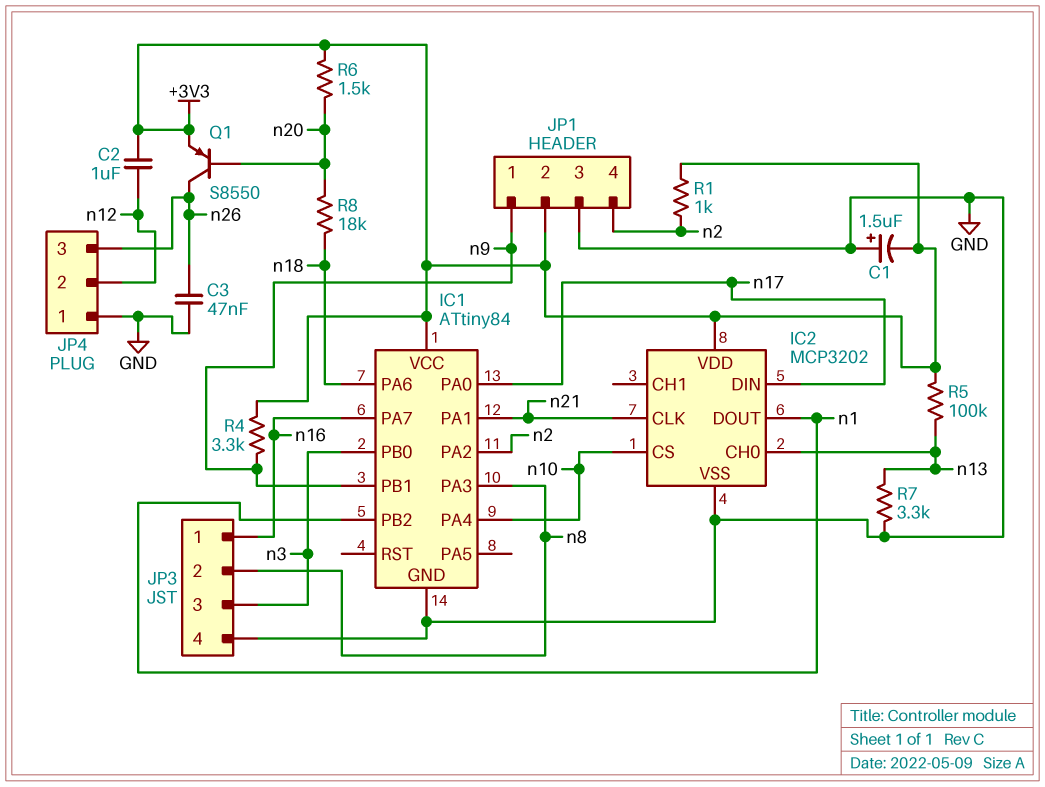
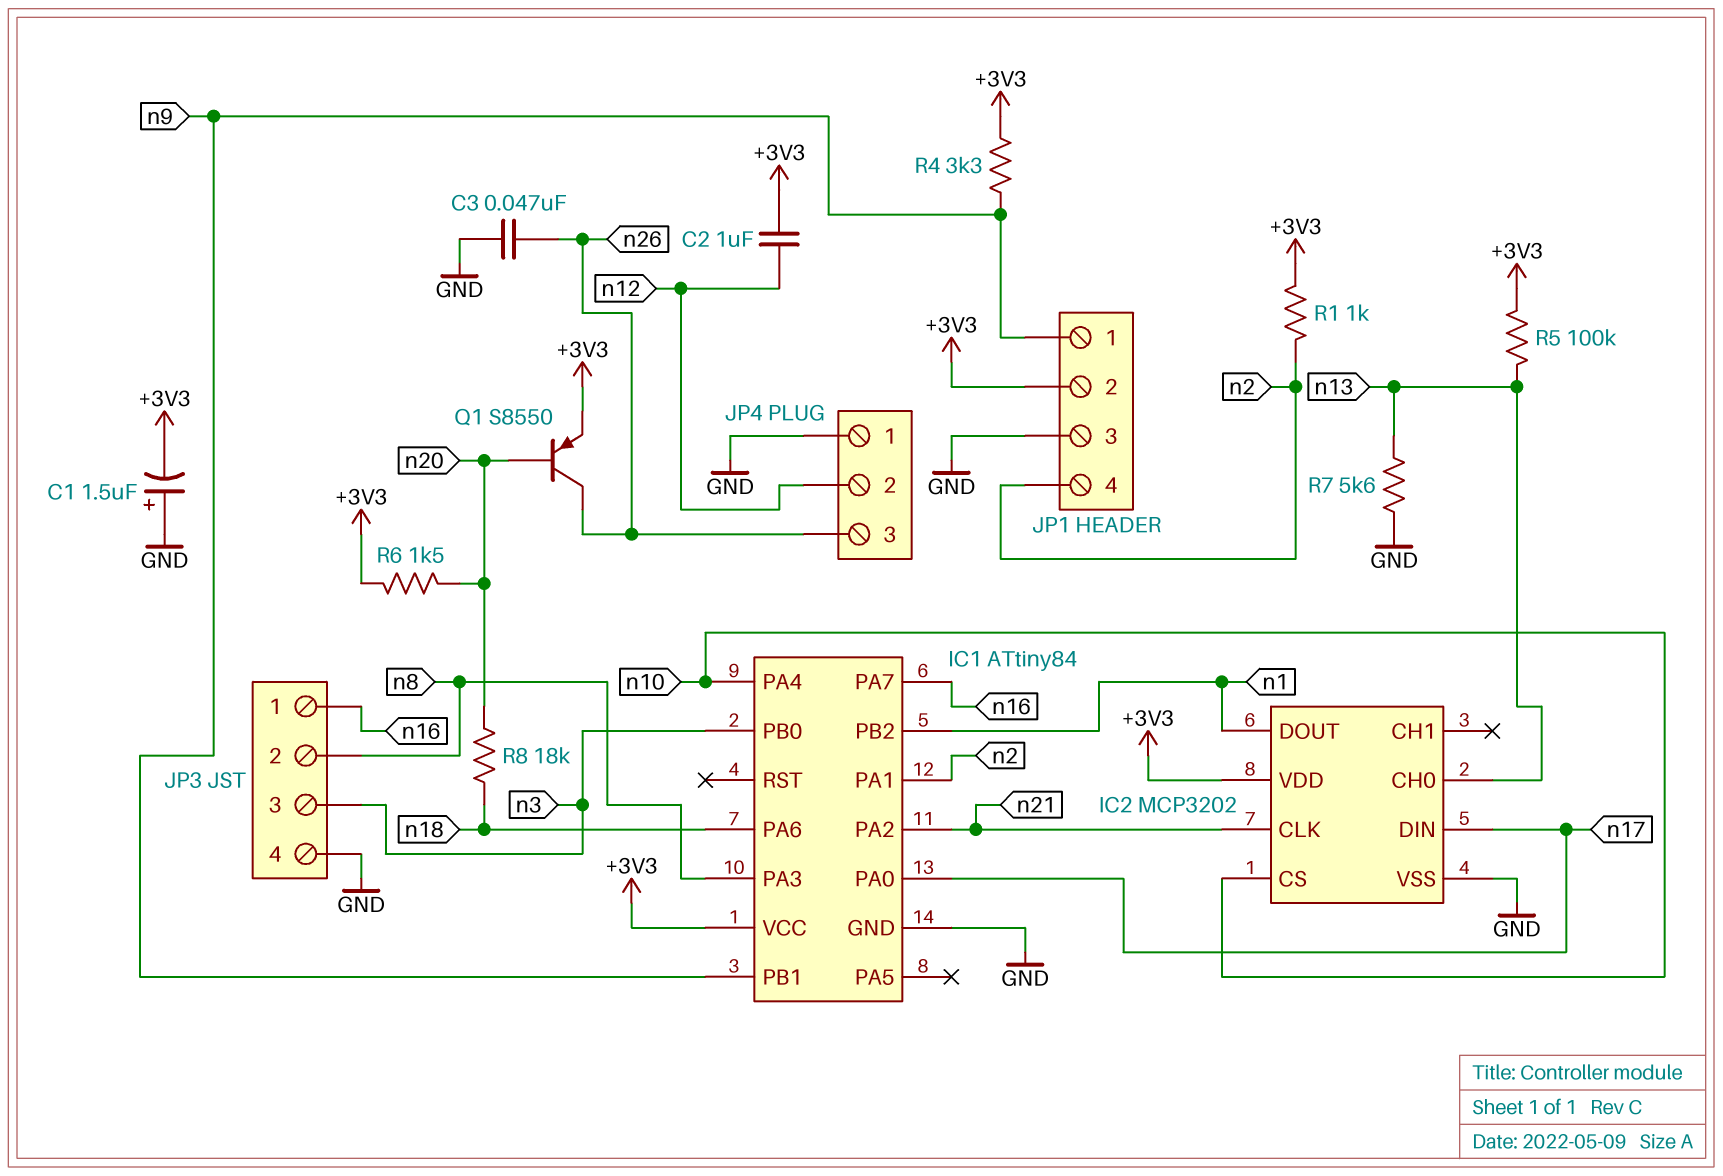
IC1 pin PA1: n21 -> n2
IC1 pin PA2: n2 -> n21
R7: 3.3k (GND, n13) -> 5.6k (GND, n13)

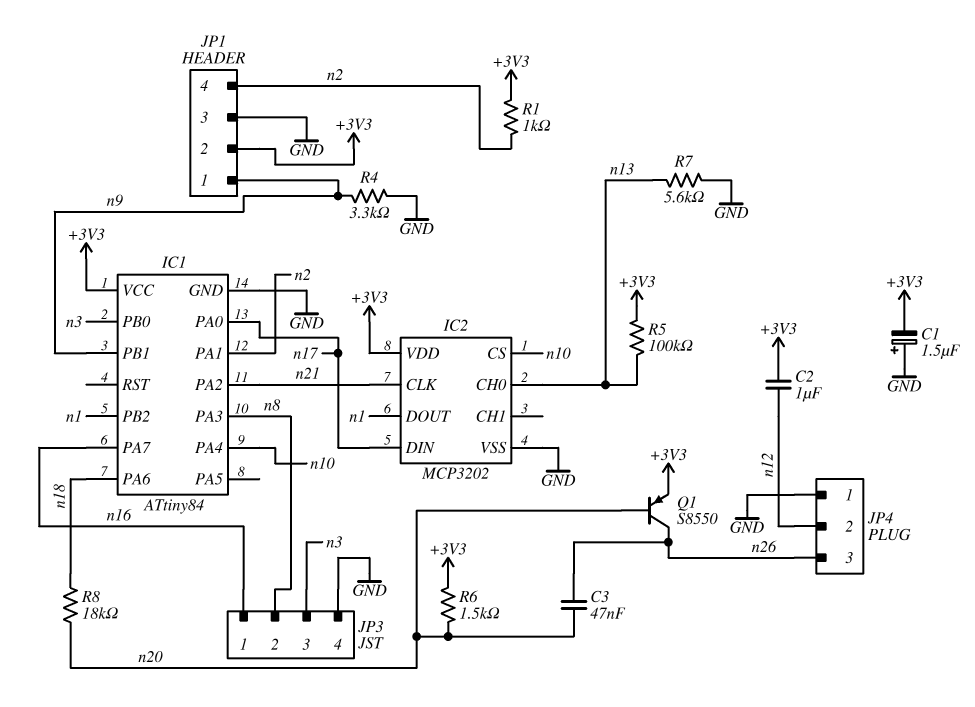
C3: 47nF (GND, n26) -> 47nF (n20, n26)
R4: 3.3k (+3V3, n9) -> 3.3k (GND, n9)

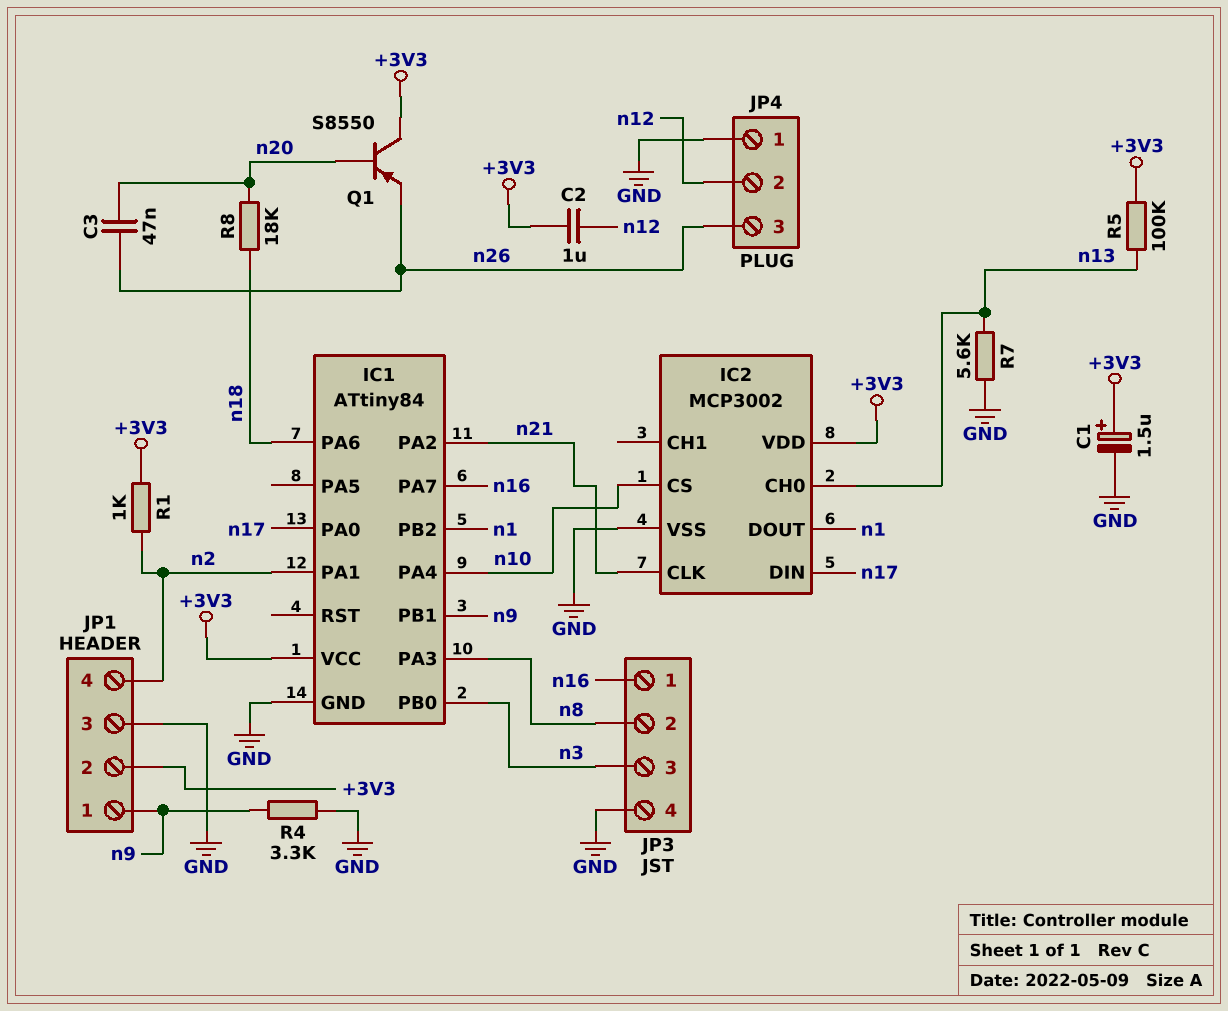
C1: 1.5uF (plus GND, minus +3V3) -> 1.5uF (plus +3V3, minus GND)
IC2: MCP3202 -> MCP3002
Q1: PNP S8550 (B n20, C n26, E +3V3) -> PNP S8550 (B n20, C +3V3, E n26)
R6: 1.5k (+3V3, n20) -> none

